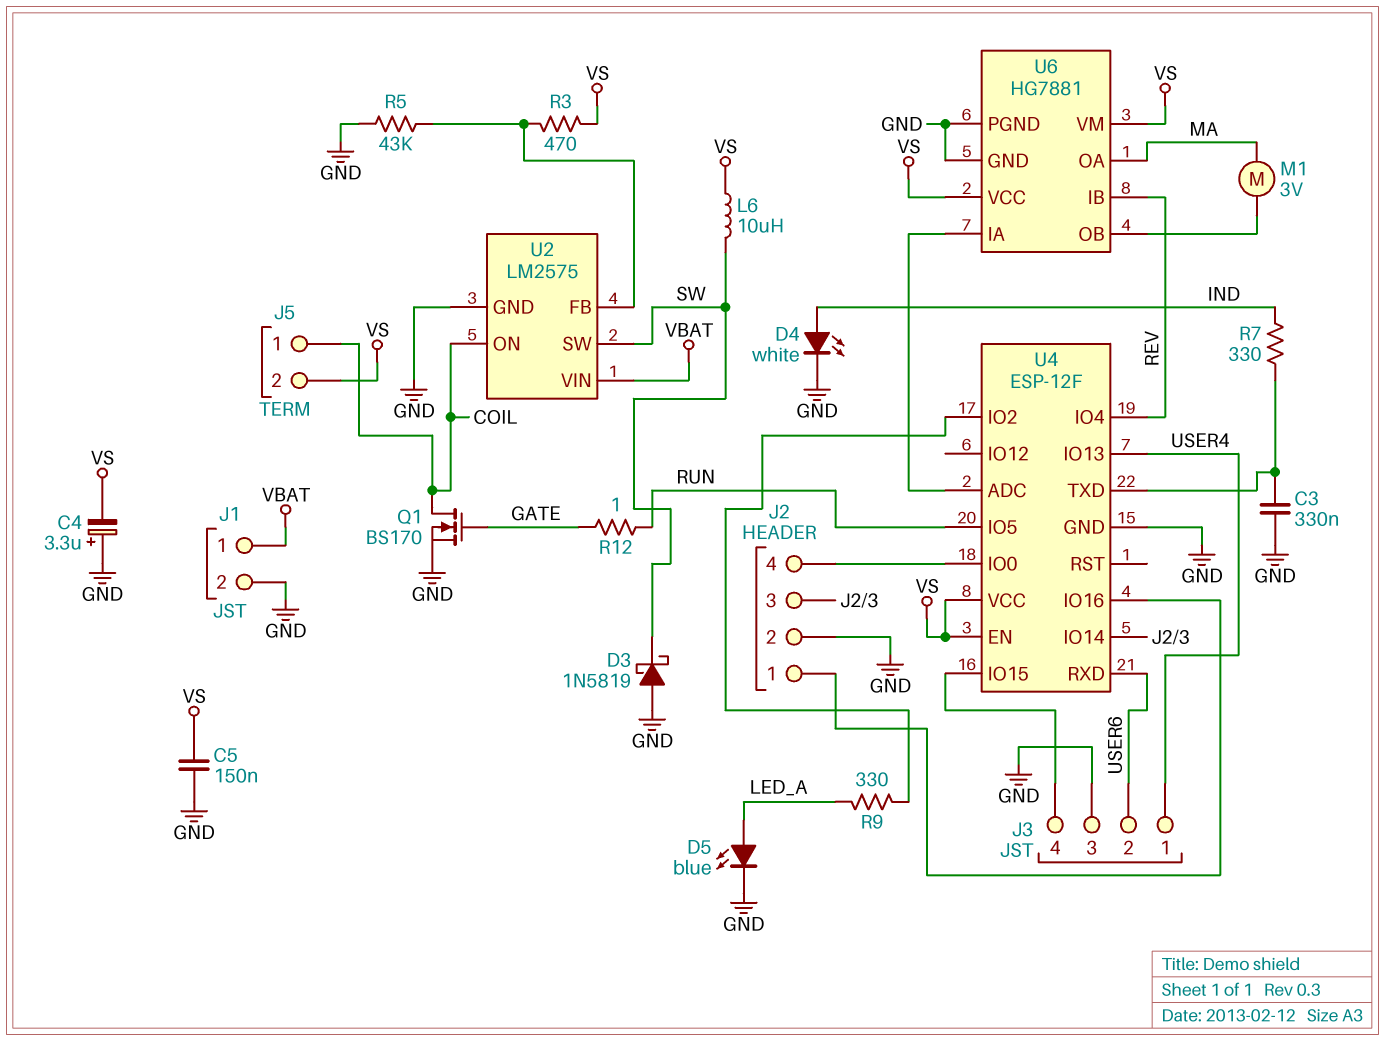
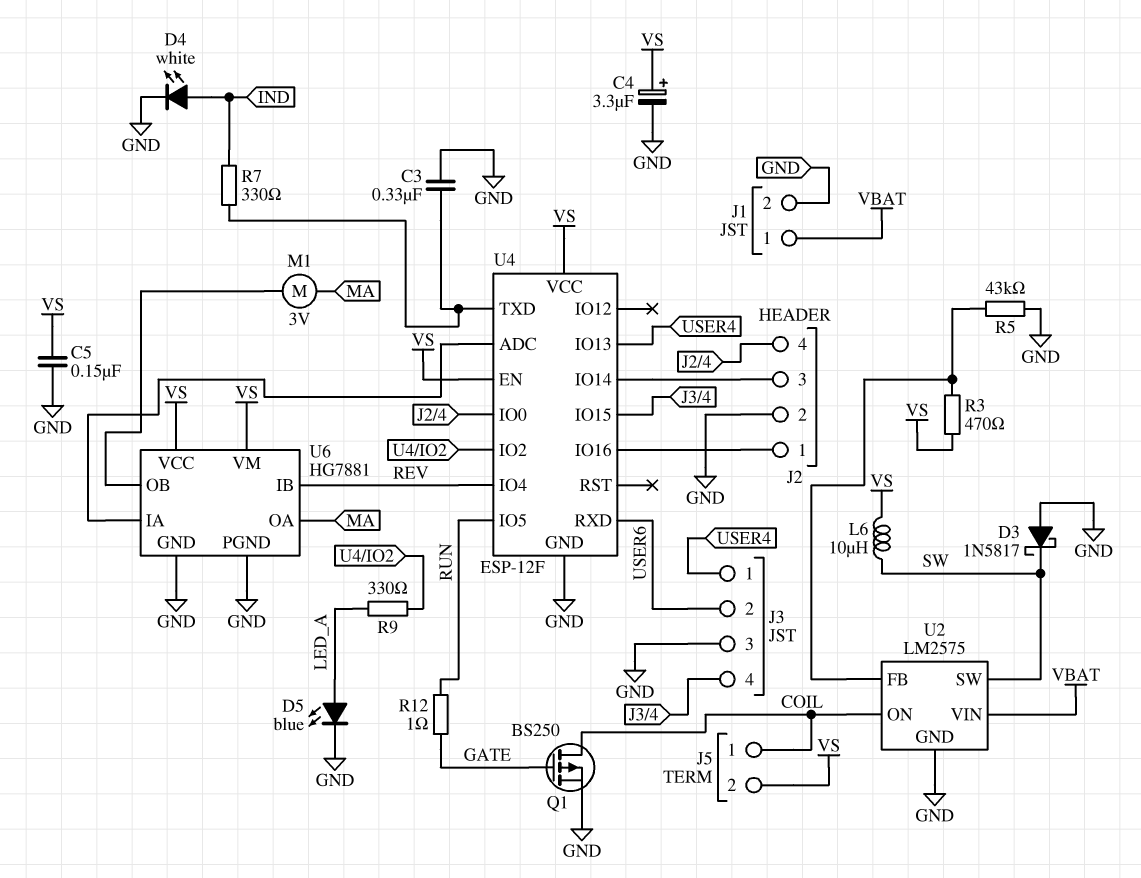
C4: 3.3uF (plus GND, minus VS) -> 3.3uF (plus VS, minus GND)
D3: schottky 1N5819 (A GND, K SW) -> schottky 1N5817 (A GND, K SW)
Q1: NMOS BS170 (G GATE, D COIL, S GND) -> PMOS BS250 (G GATE, D COIL, S GND)

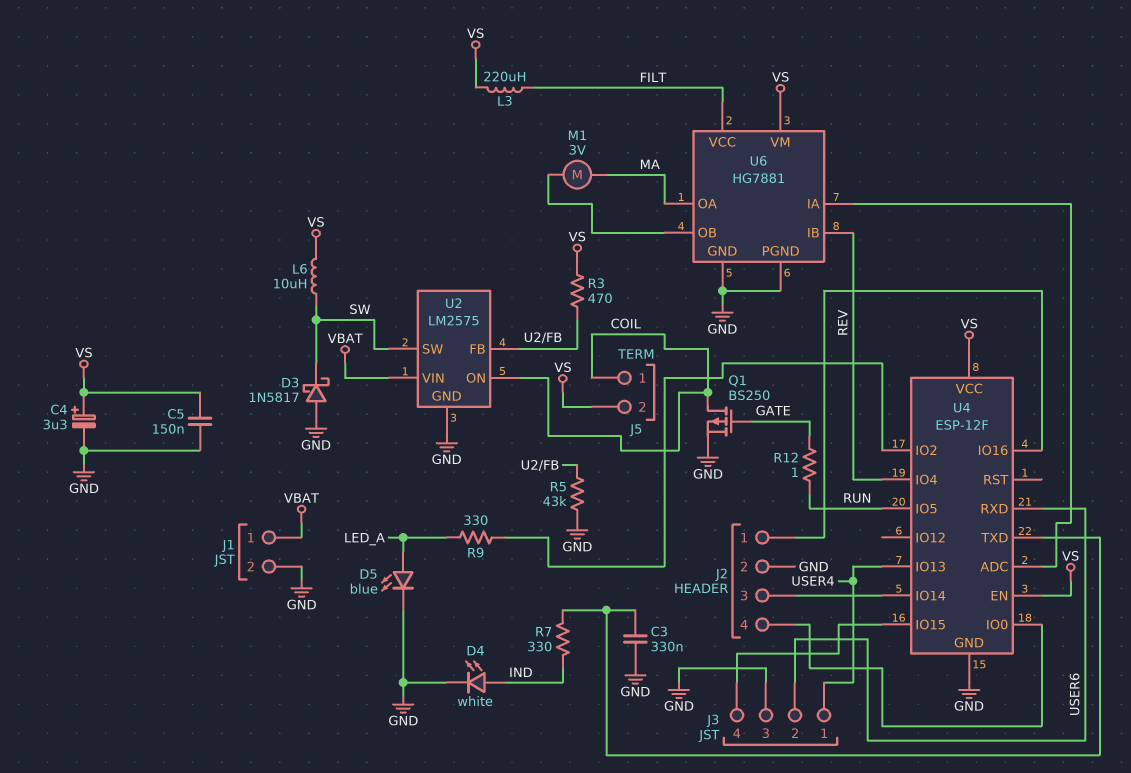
L3: none -> 220uH (FILT, VS)
U6 pin VCC: VS -> FILT

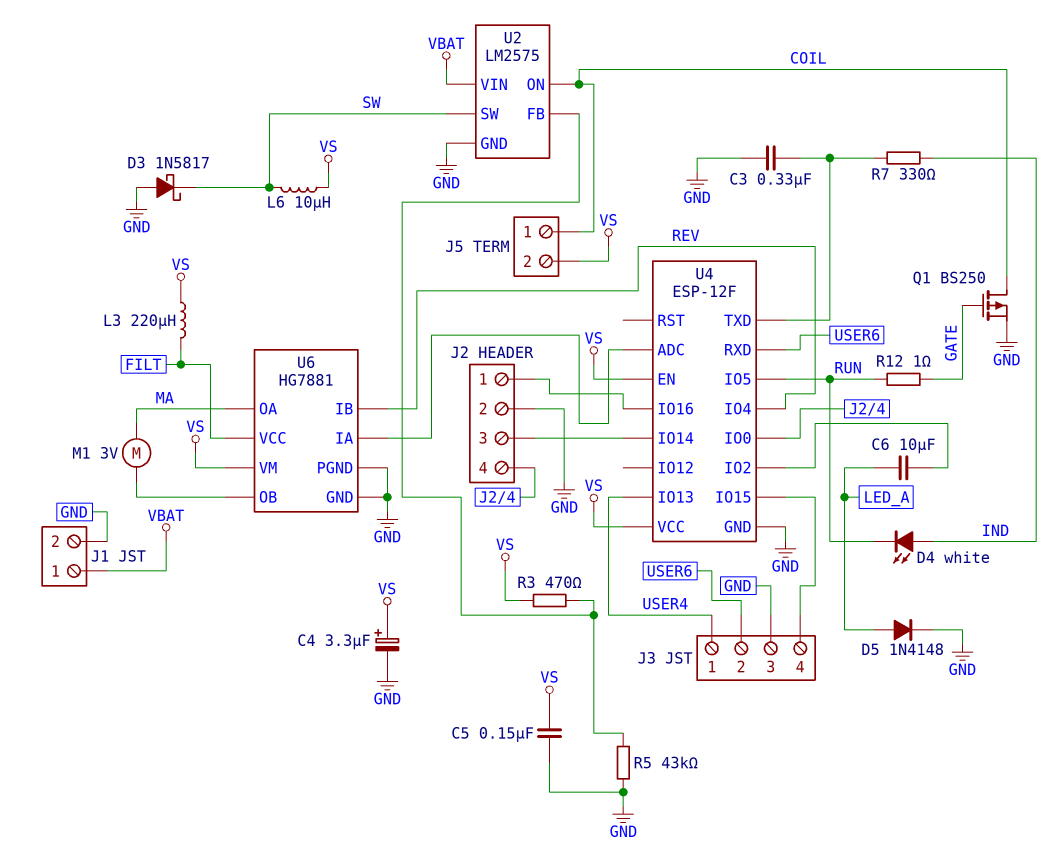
C6: none -> 10uF (LED_A, U4/IO2)
D4: LED white (A IND, K GND) -> LED white (A IND, K RUN)
D5: LED blue (A LED_A, K GND) -> diode 1N4148 (A LED_A, K GND)
R9: 330 (LED_A, U4/IO2) -> none

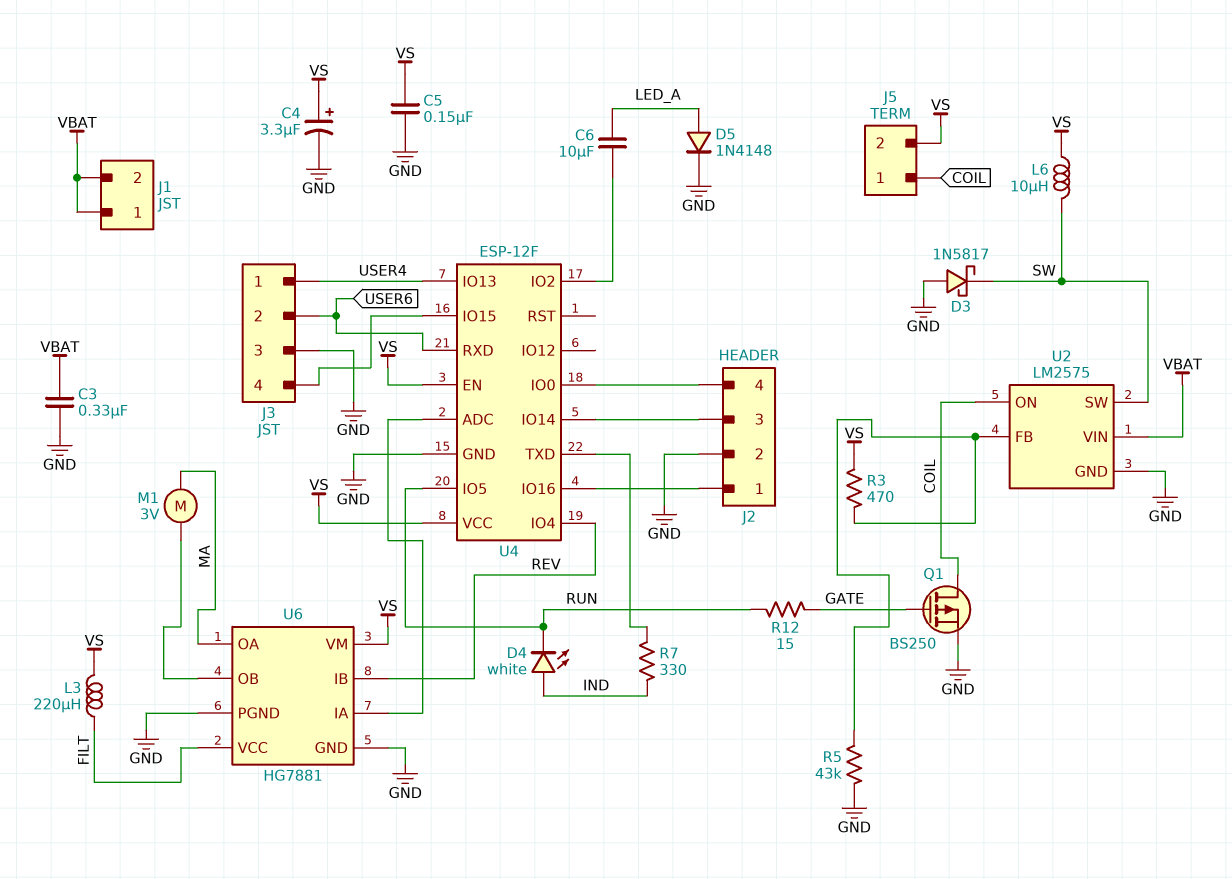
C3: 330nF (GND, U4/TXD) -> 330nF (GND, VBAT)
J1 pin 2: GND -> VBAT
R12: 1 (GATE, RUN) -> 15 (GATE, RUN)

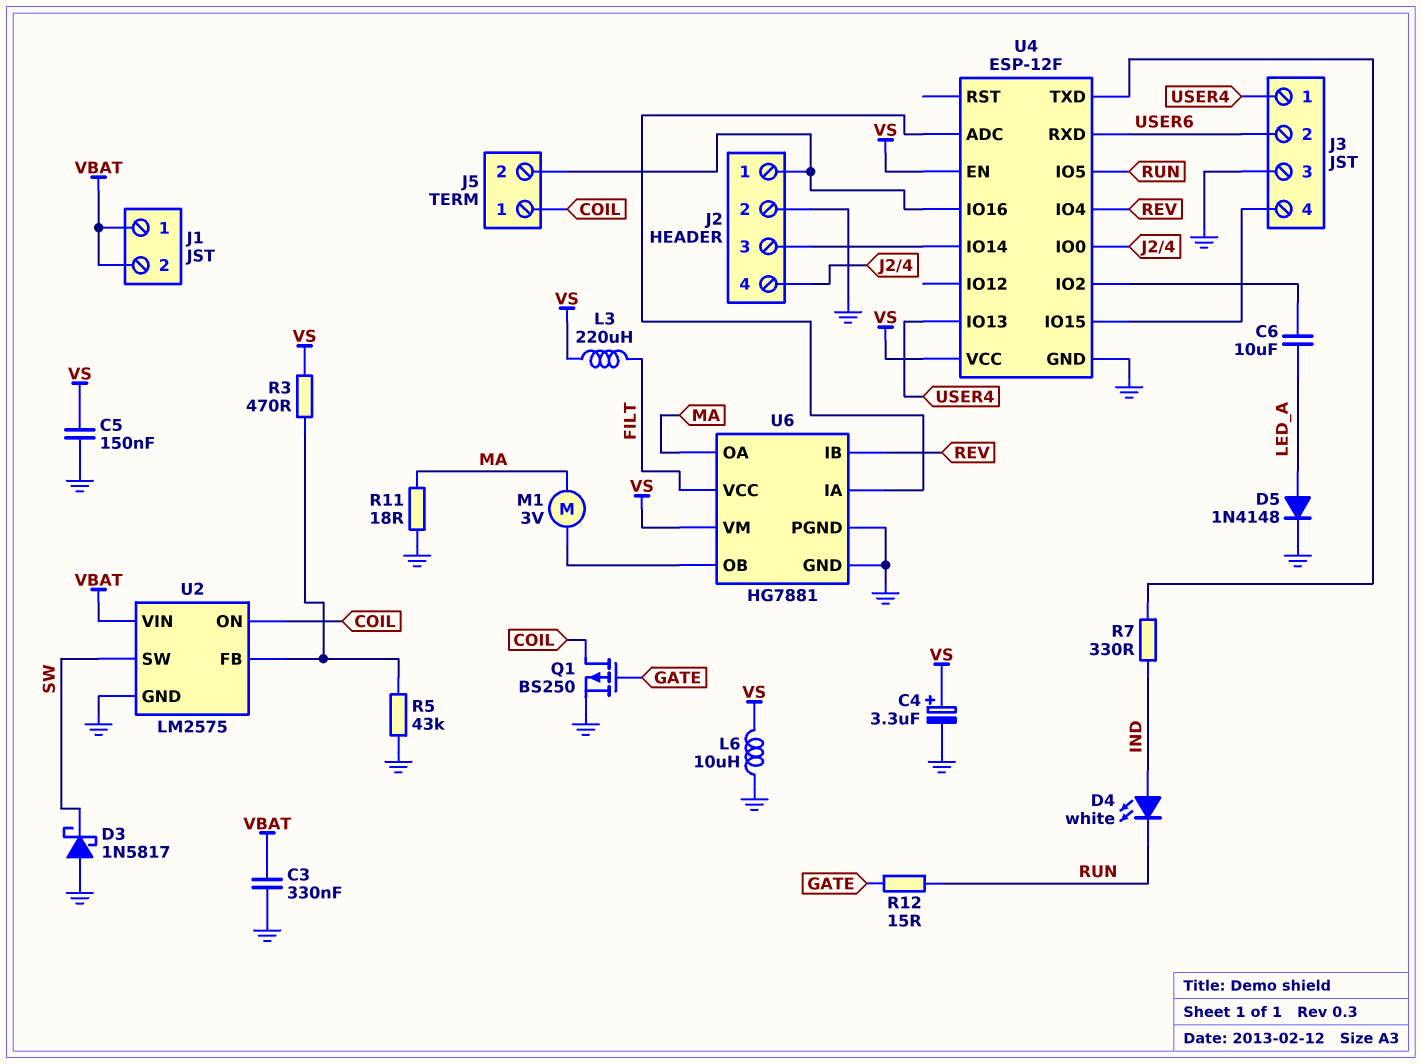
J5 pin 2: VS -> J2/1
L6: 10uH (SW, VS) -> 10uH (GND, VS)
R11: none -> 18 (GND, MA)

